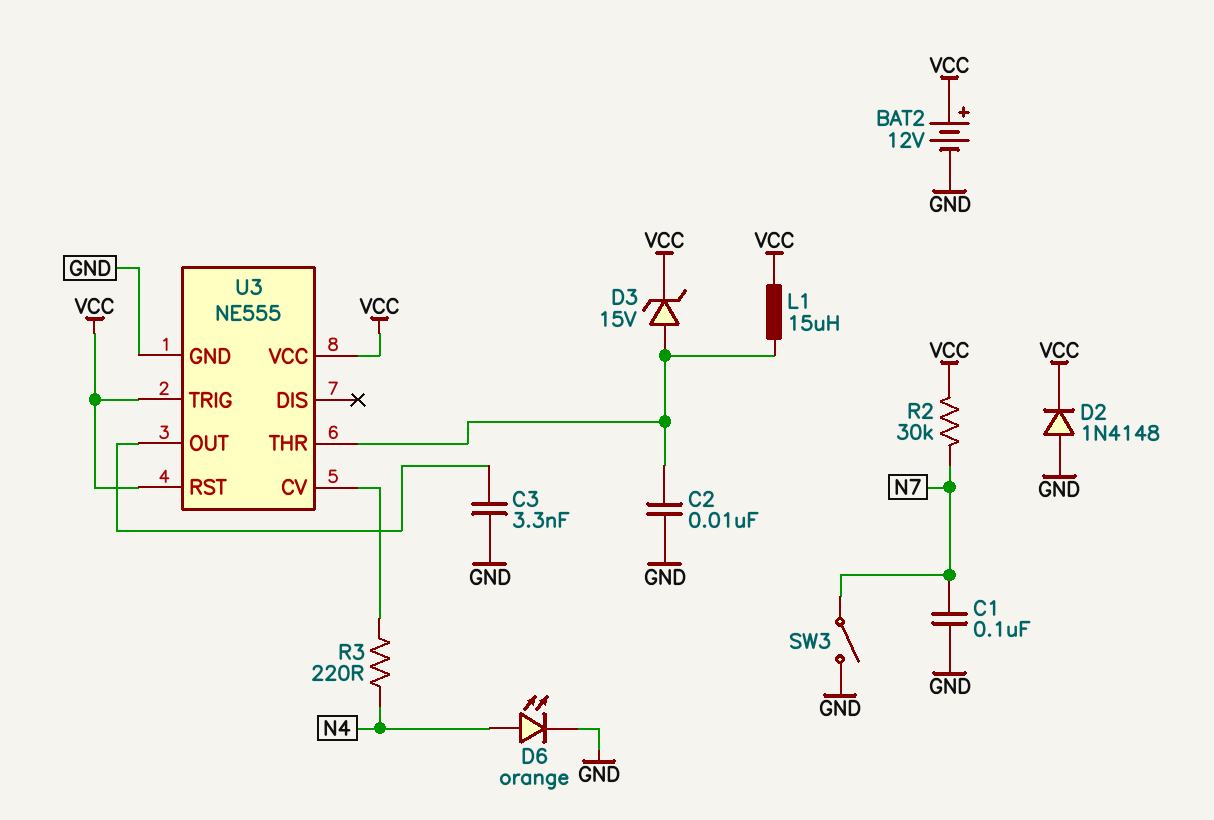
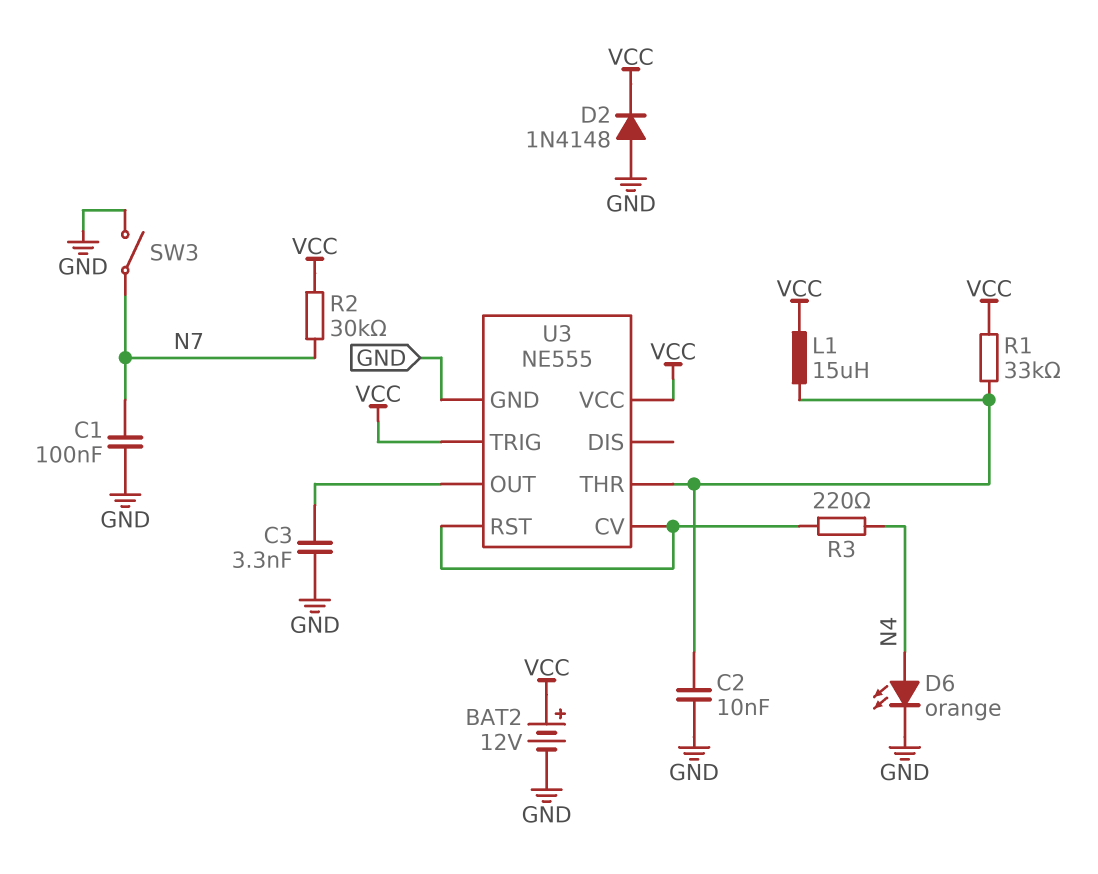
D3: zener 15V (A U3/THR, K VCC) -> none
R1: none -> 33k (U3/THR, VCC)
U3 pin RST: VCC -> U3/CV

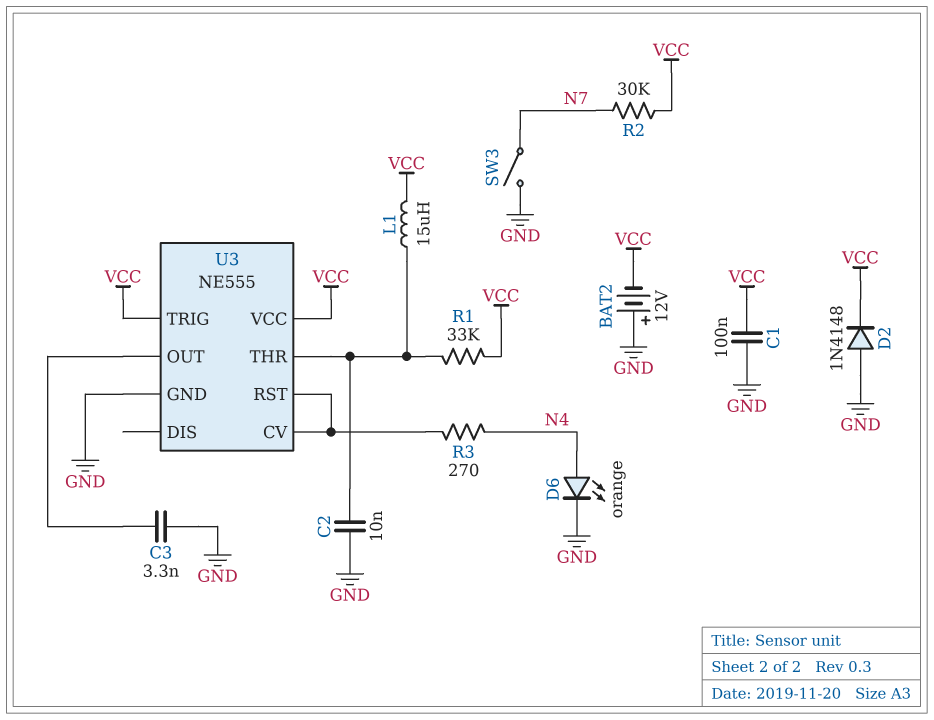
BAT2: 12V (plus VCC, minus GND) -> 12V (plus GND, minus VCC)
C1: 100nF (GND, N7) -> 100nF (GND, VCC)
R3: 220 (N4, U3/CV) -> 270 (N4, U3/CV)

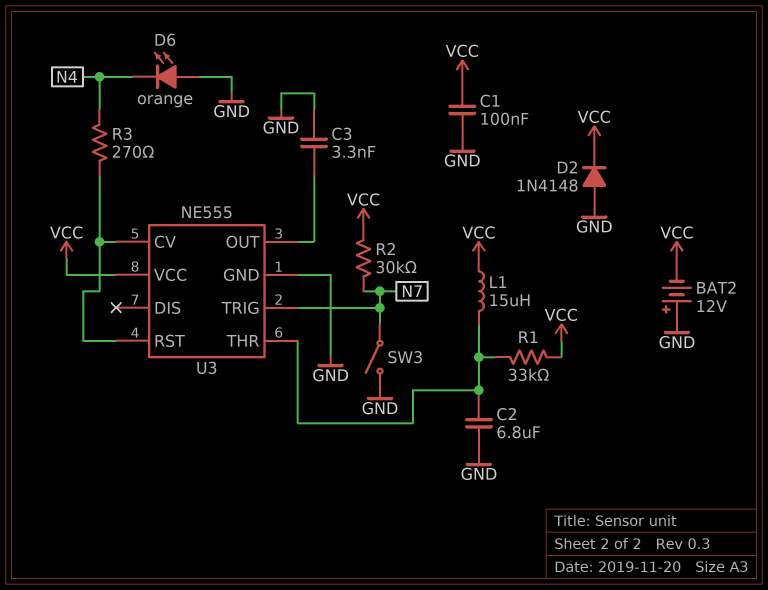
C2: 10nF (GND, U3/THR) -> 6.8uF (GND, U3/THR)
D6: LED orange (A N4, K GND) -> LED orange (A GND, K N4)
U3 pin TRIG: VCC -> N7

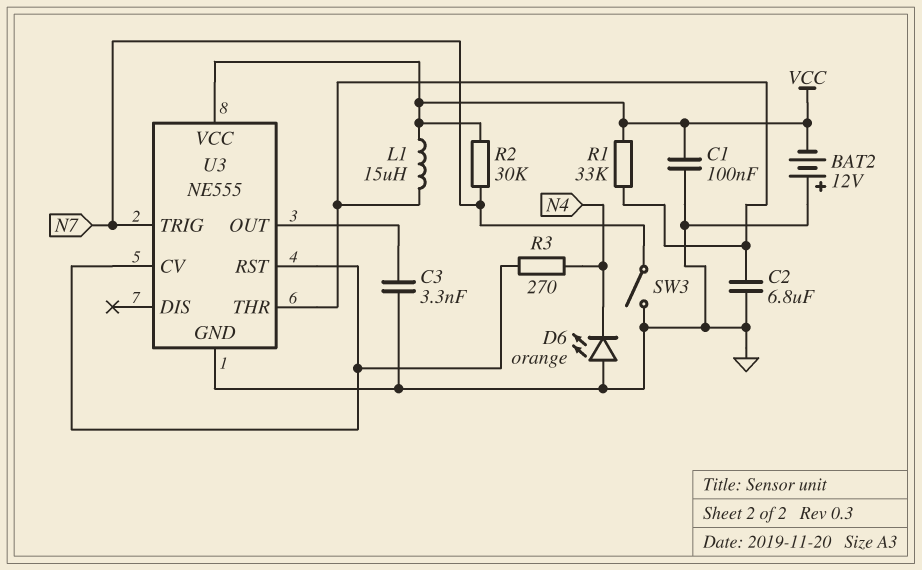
D2: diode 1N4148 (A GND, K VCC) -> none

